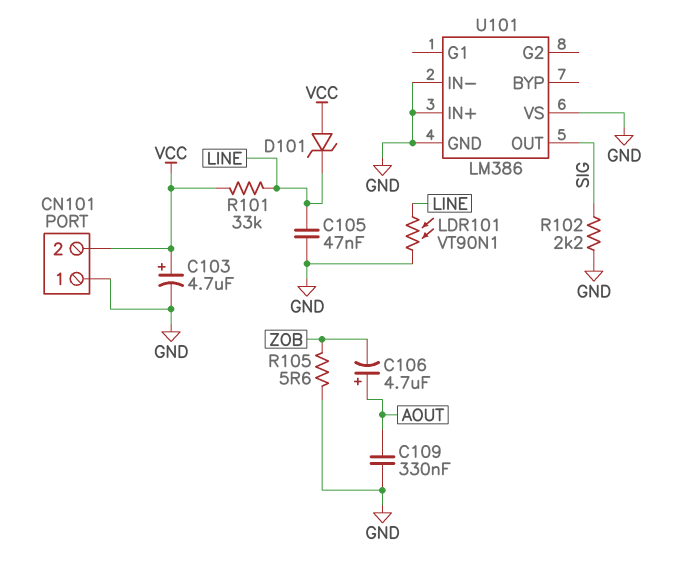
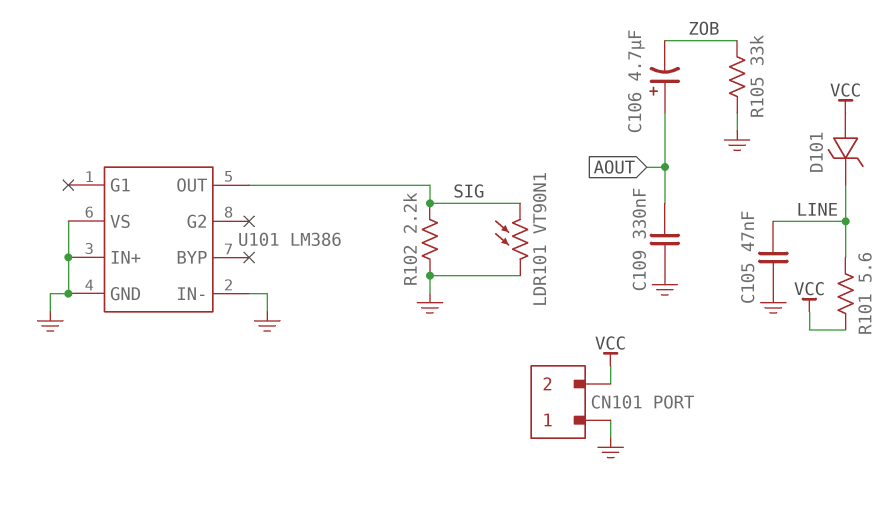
C103: 4.7uF (plus VCC, minus GND) -> none
LDR101: VT90N1 (GND, LINE) -> VT90N1 (GND, SIG)
R101: 33k (LINE, VCC) -> 5.6 (LINE, VCC)
R105: 5.6 (GND, ZOB) -> 33k (GND, ZOB)

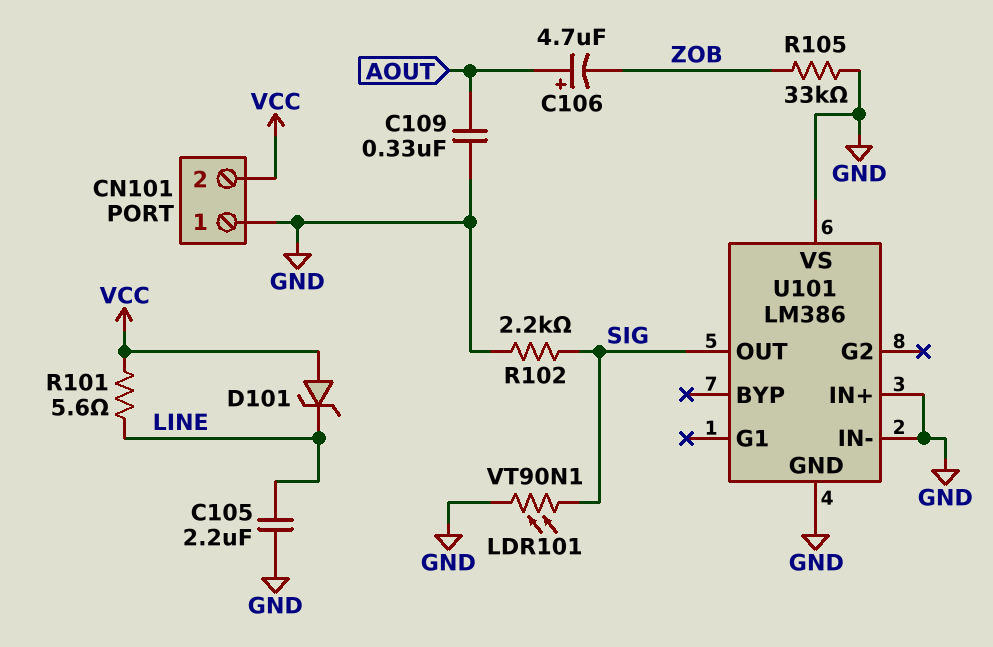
C105: 47nF (GND, LINE) -> 2.2uF (GND, LINE)

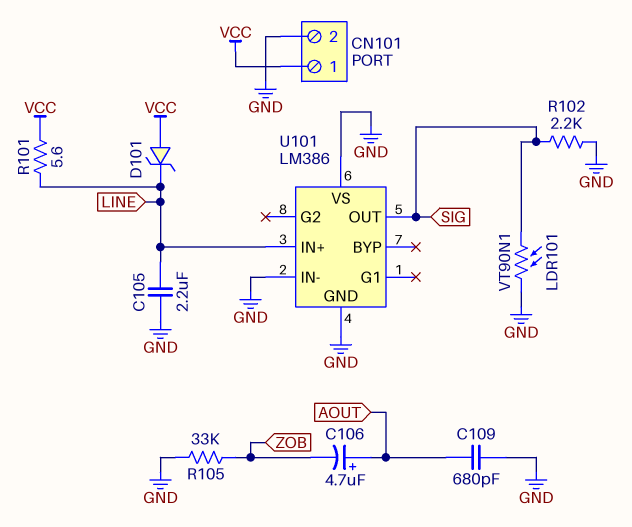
C109: 330nF (AOUT, GND) -> 680pF (AOUT, GND)
CN101 pin 1: GND -> VCC
CN101 pin 2: VCC -> GND
U101 pin IN+: GND -> LINE

